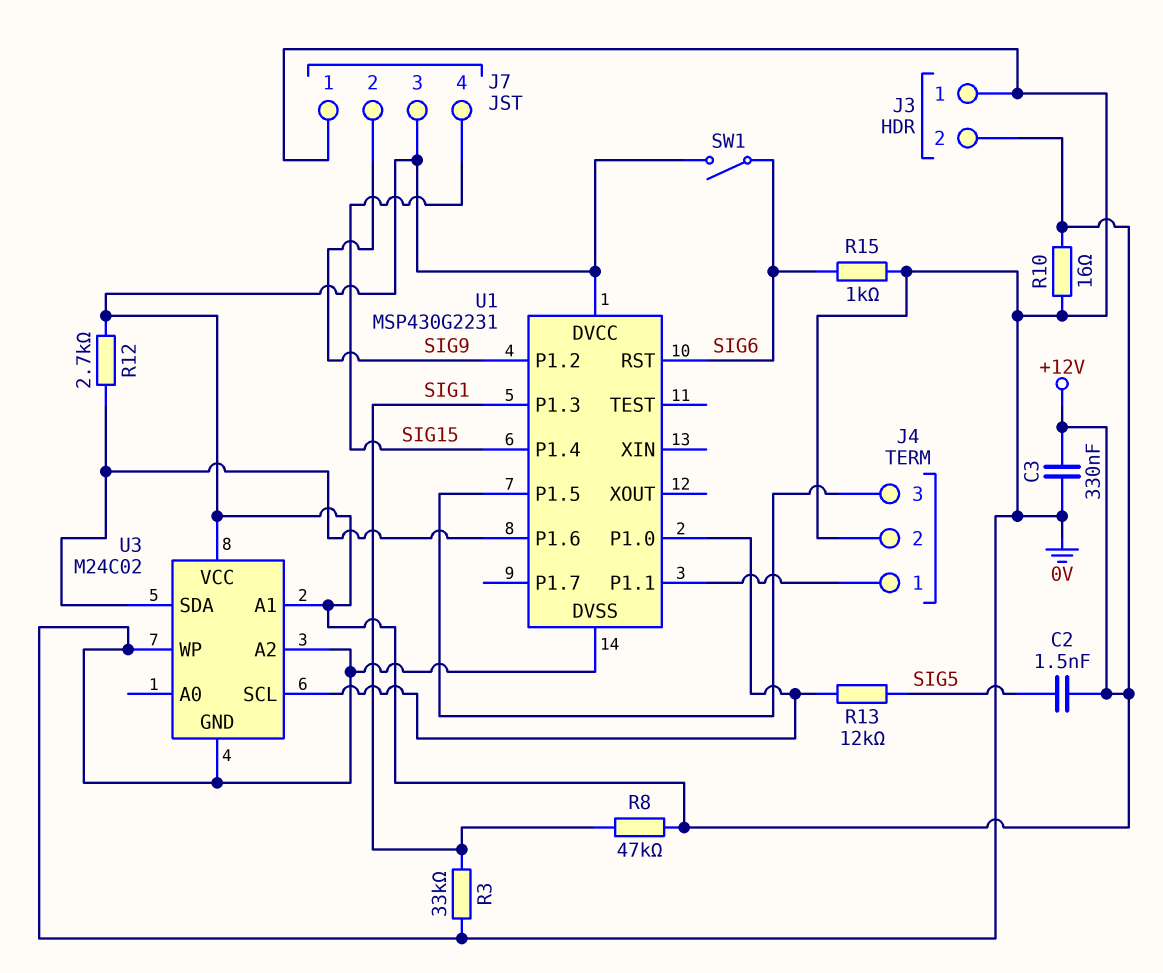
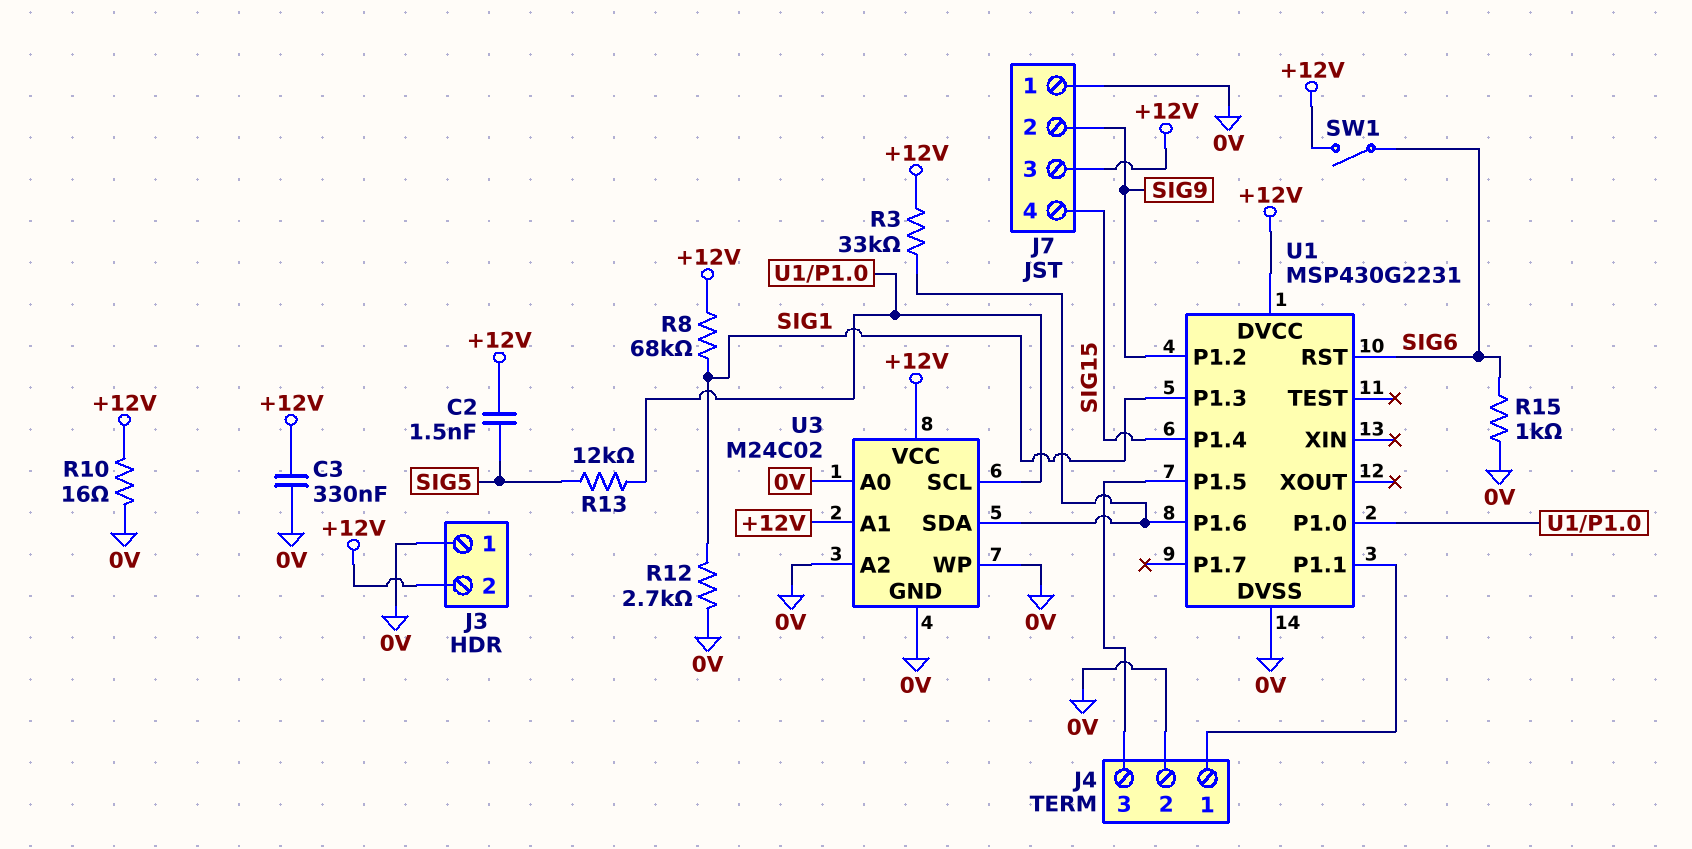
R3: 33k (0V, SIG1) -> 33k (+12V, U1/P1.6)
R8: 47k (+12V, SIG1) -> 68k (+12V, SIG1)
R12: 2.7k (+12V, U1/P1.6) -> 2.7k (0V, SIG1)
U3 pin A0: none -> 0V

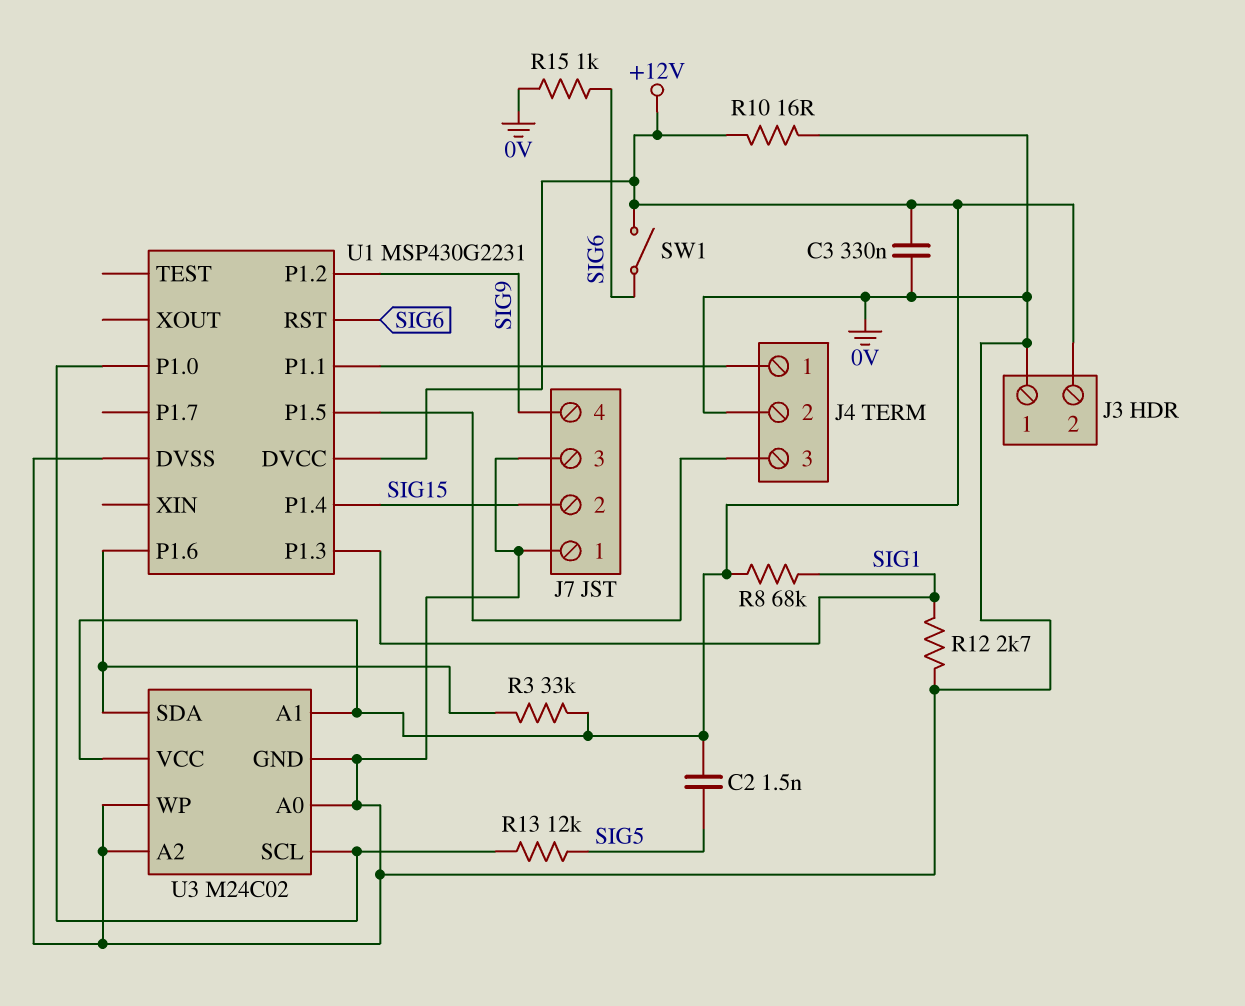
J7 pin 2: SIG9 -> SIG15
J7 pin 3: +12V -> 0V
J7 pin 4: SIG15 -> SIG9

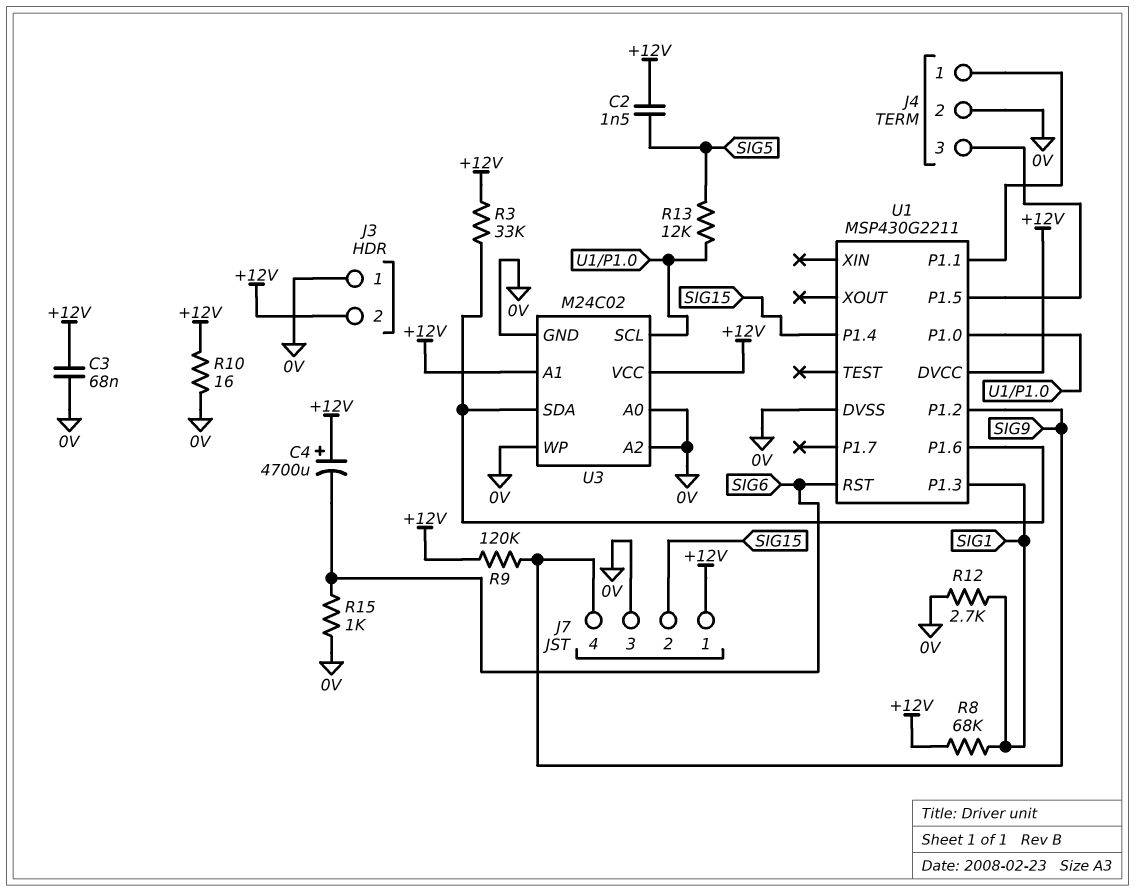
C3: 330nF (+12V, 0V) -> 68nF (+12V, 0V)
C4: none -> 4700uF (plus +12V, minus SIG6)
J7 pin 1: 0V -> +12V
R9: none -> 120k (+12V, SIG9)
SW1: switch (+12V, SIG6) -> none
U1: MSP430G2231 -> MSP430G2211

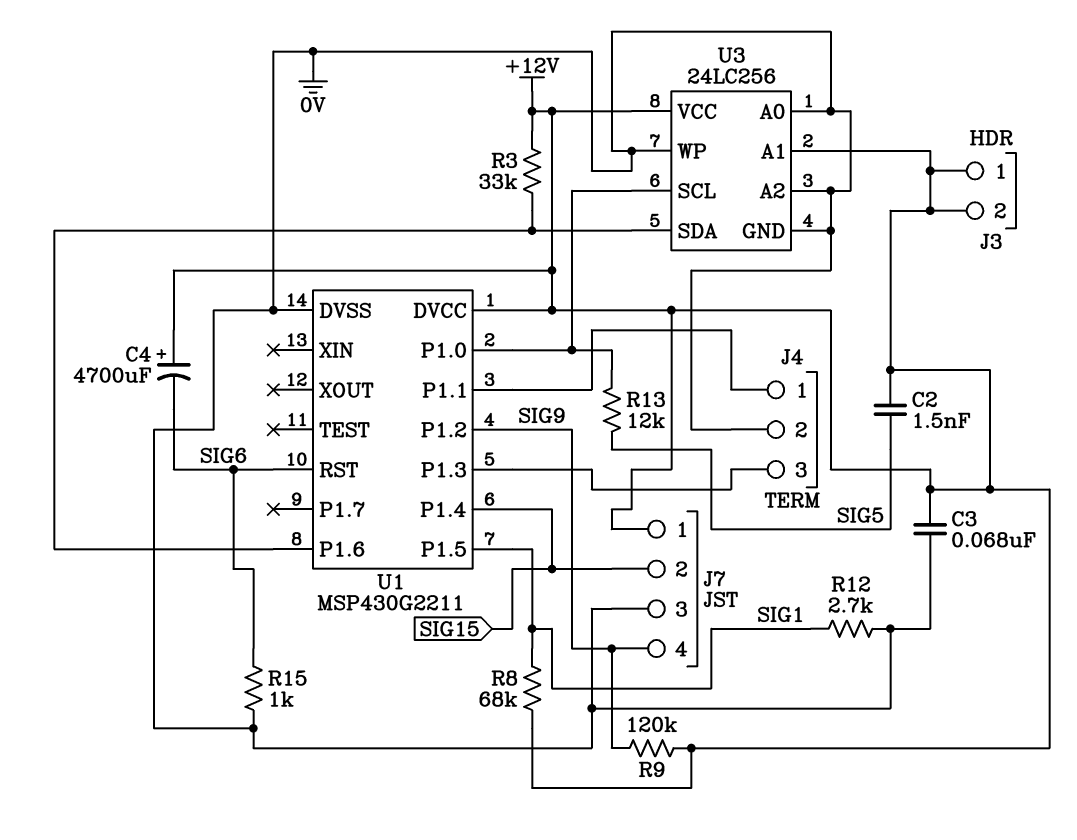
J3 pin 1: 0V -> +12V
R10: 16 (+12V, 0V) -> none
U1 pin P1.3: SIG1 -> J4/3
U1 pin P1.5: J4/3 -> SIG1
U3: M24C02 -> 24LC256

